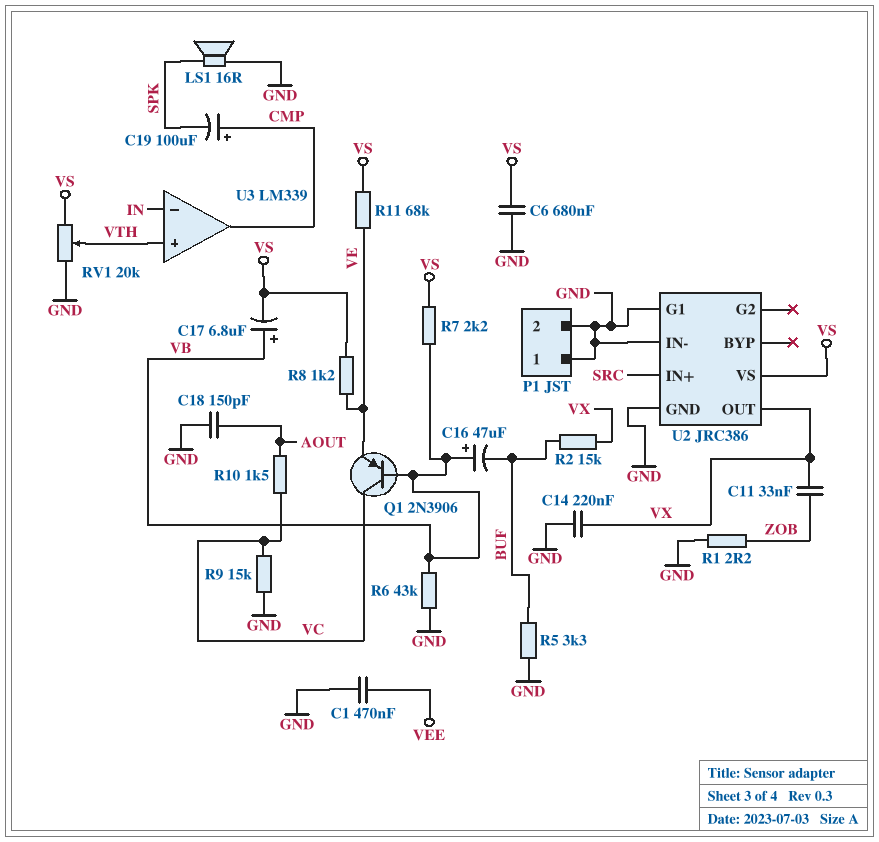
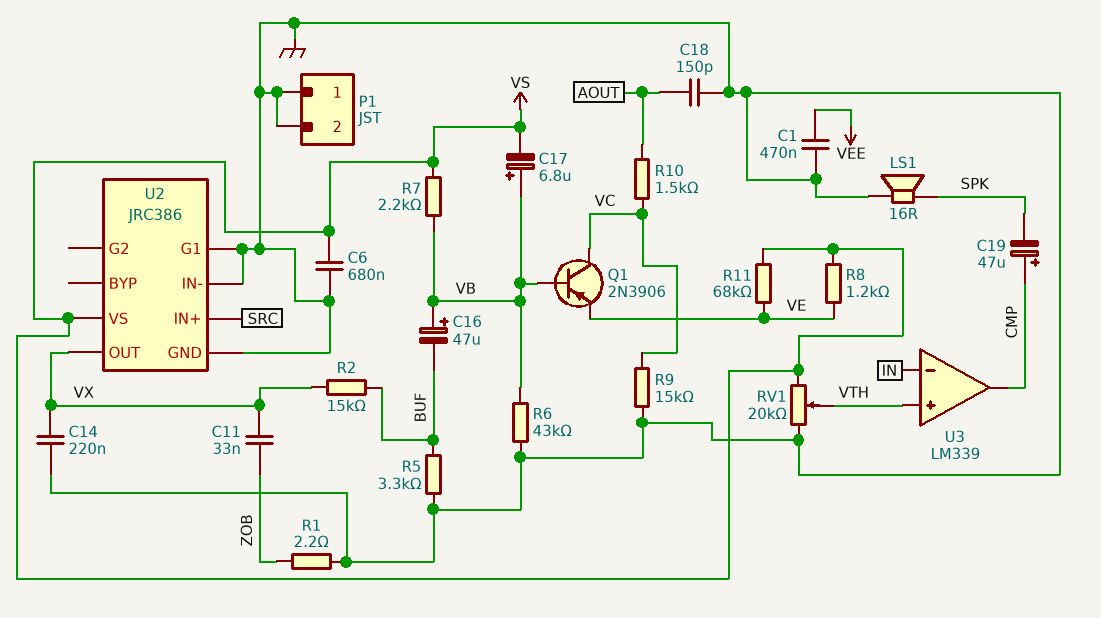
C19: 100uF (plus CMP, minus SPK) -> 47uF (plus CMP, minus SPK)

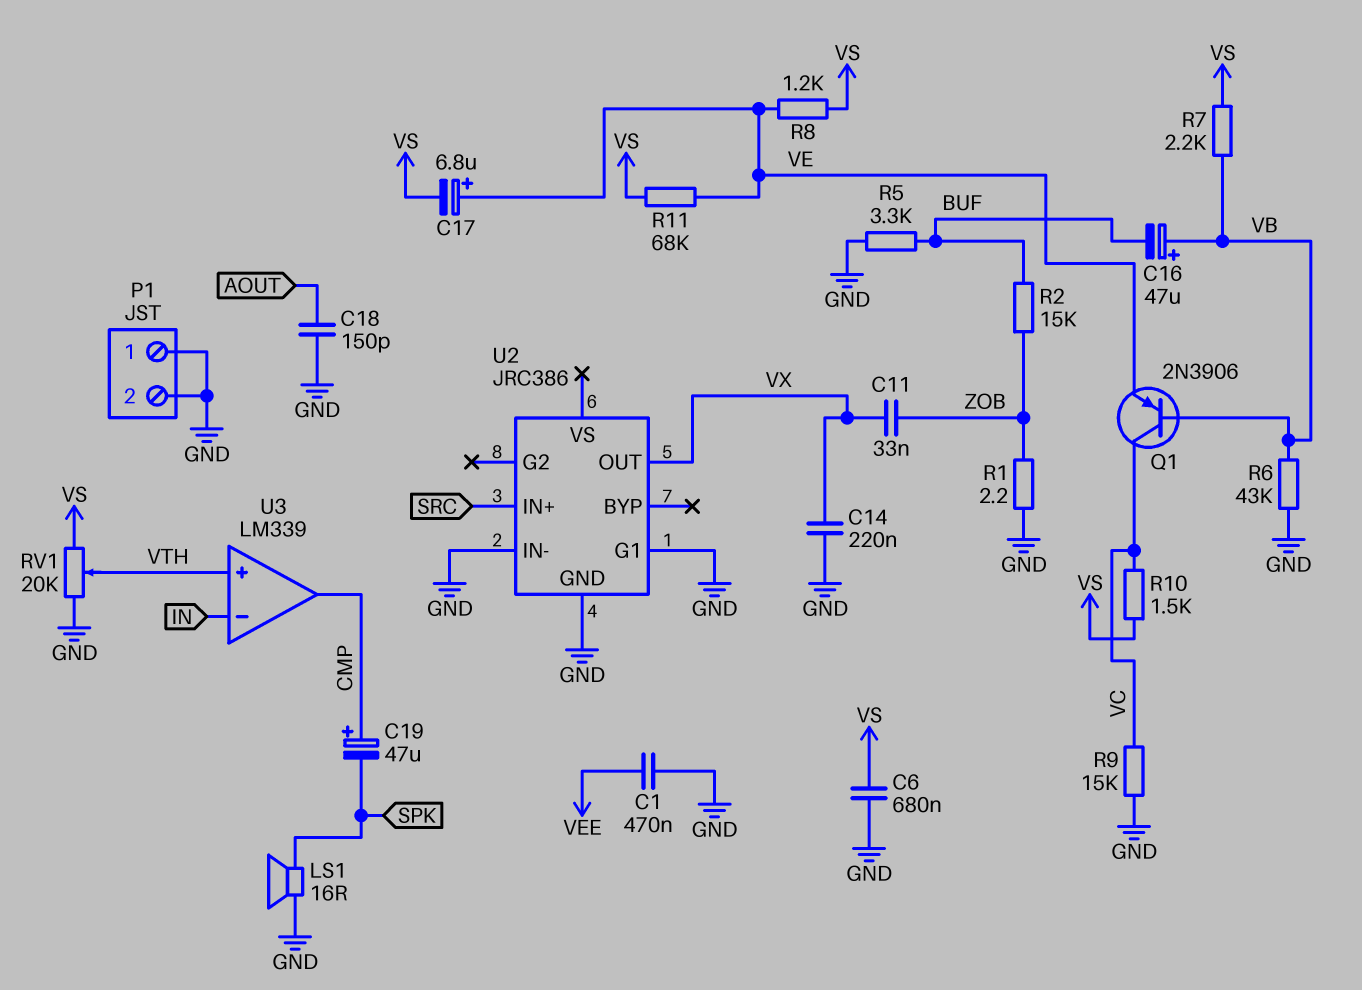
C17: 6.8uF (plus VB, minus VS) -> 6.8uF (plus VE, minus VS)
R2: 15k (BUF, VX) -> 15k (BUF, ZOB)
R10: 1.5k (AOUT, VC) -> 1.5k (VC, VS)
U2 pin VS: VS -> none

